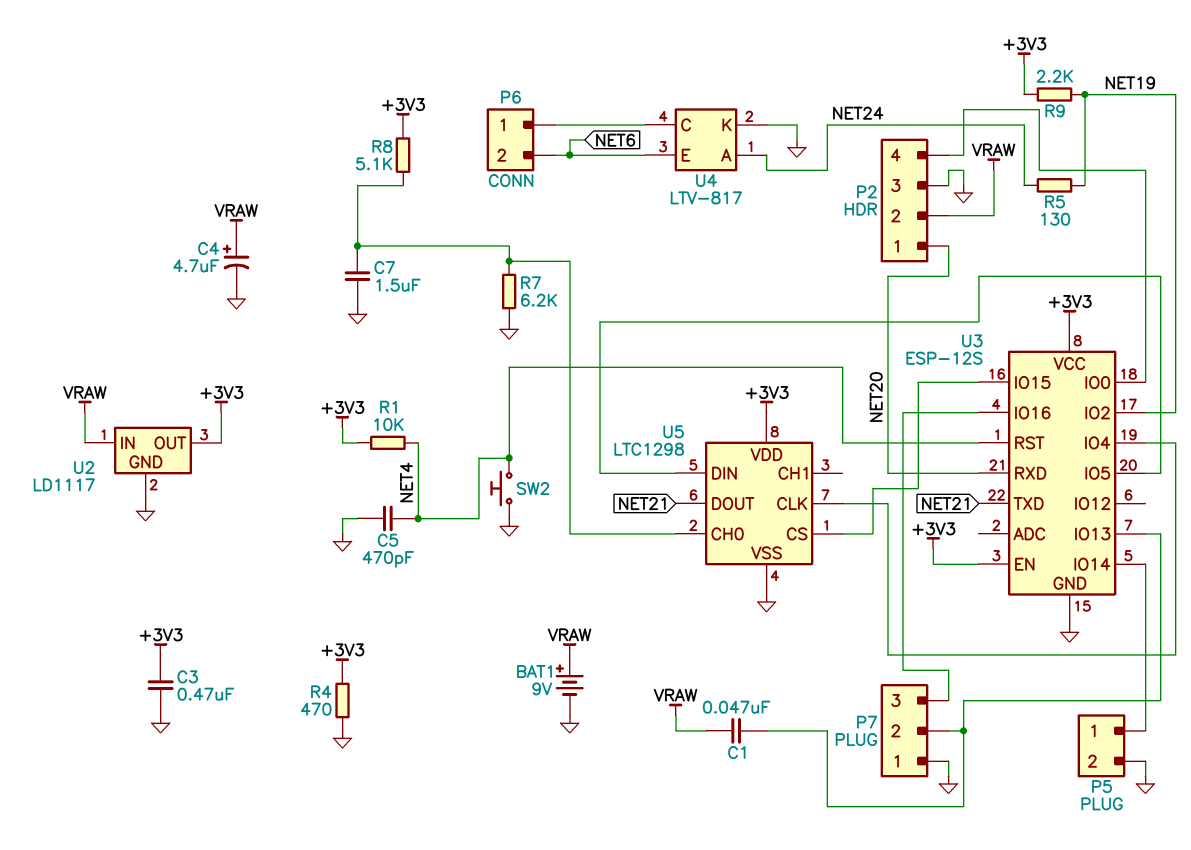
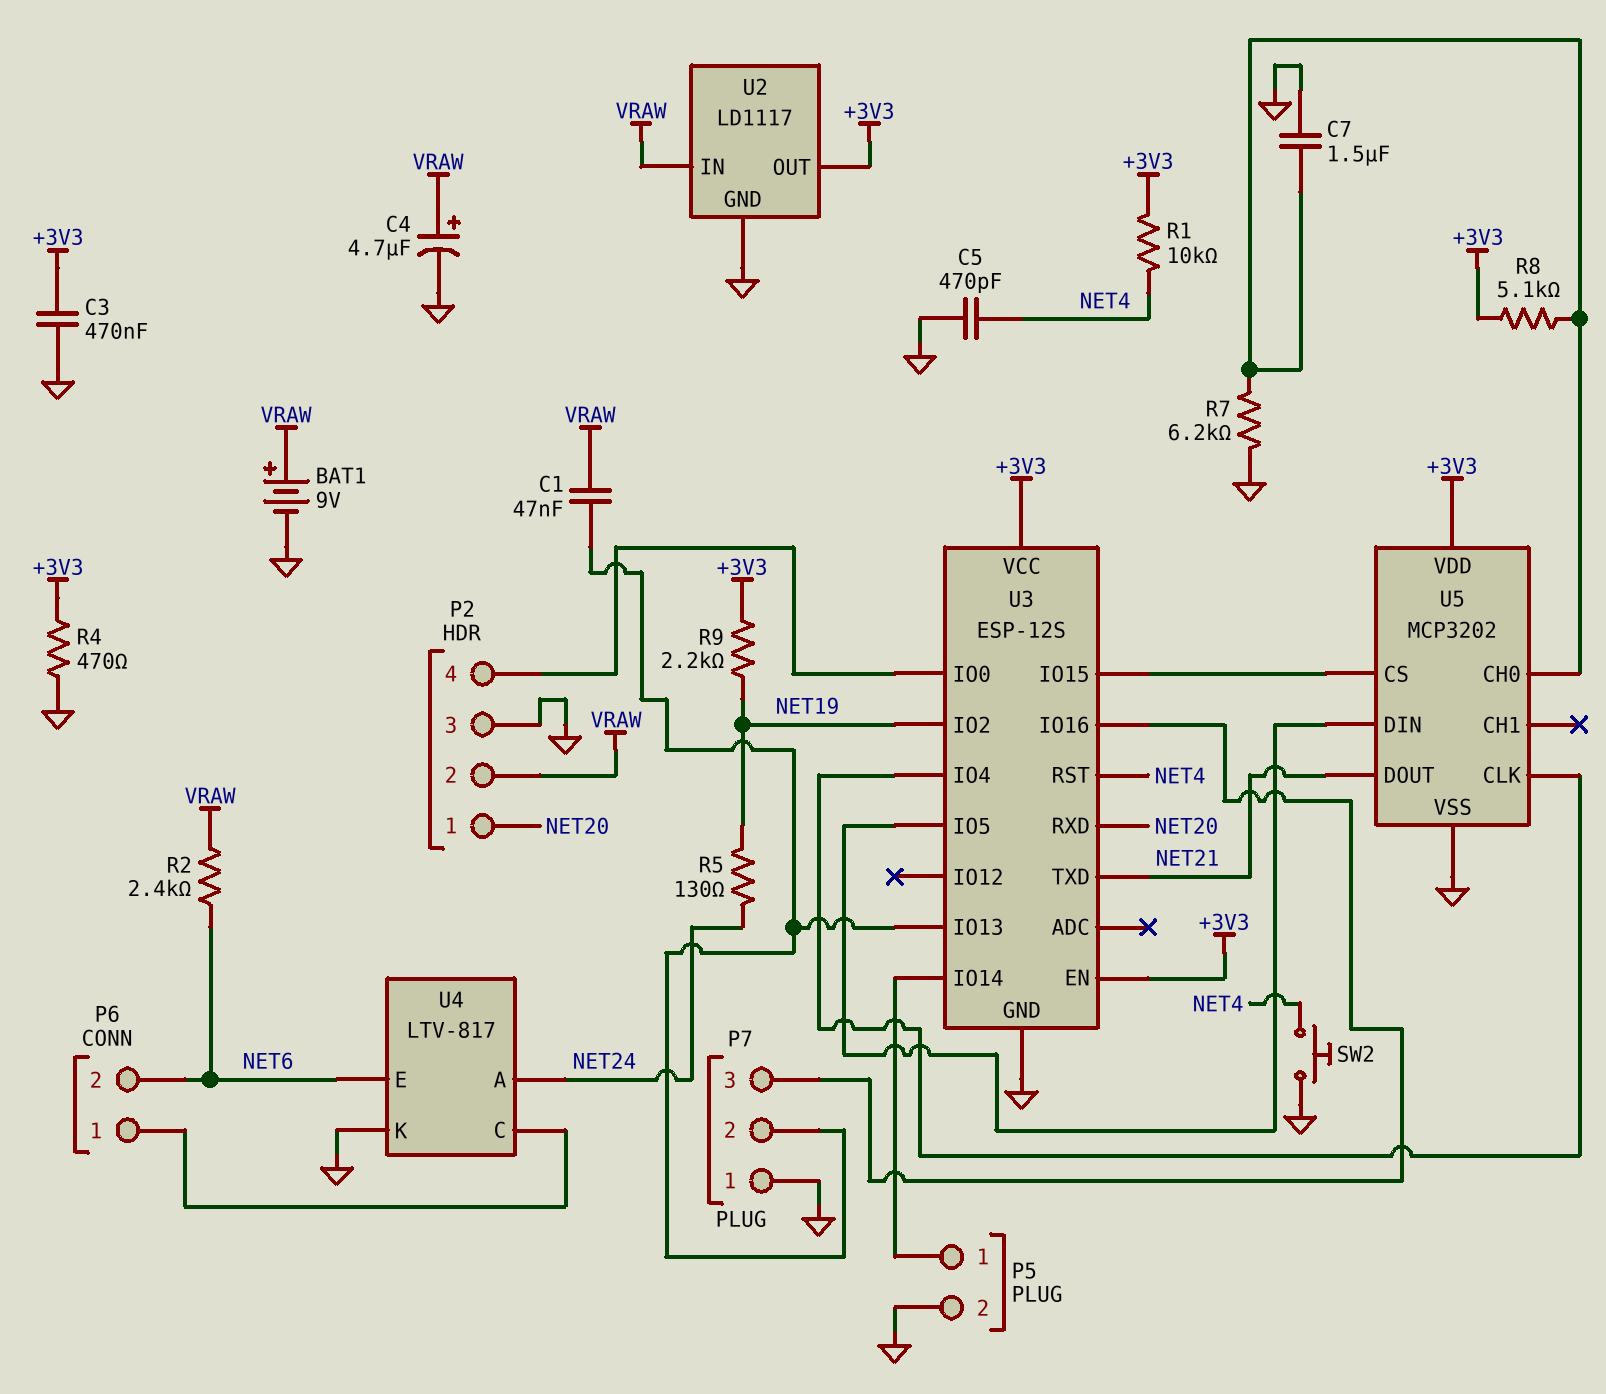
R2: none -> 2.4k (NET6, VRAW)
U5: LTC1298 -> MCP3202

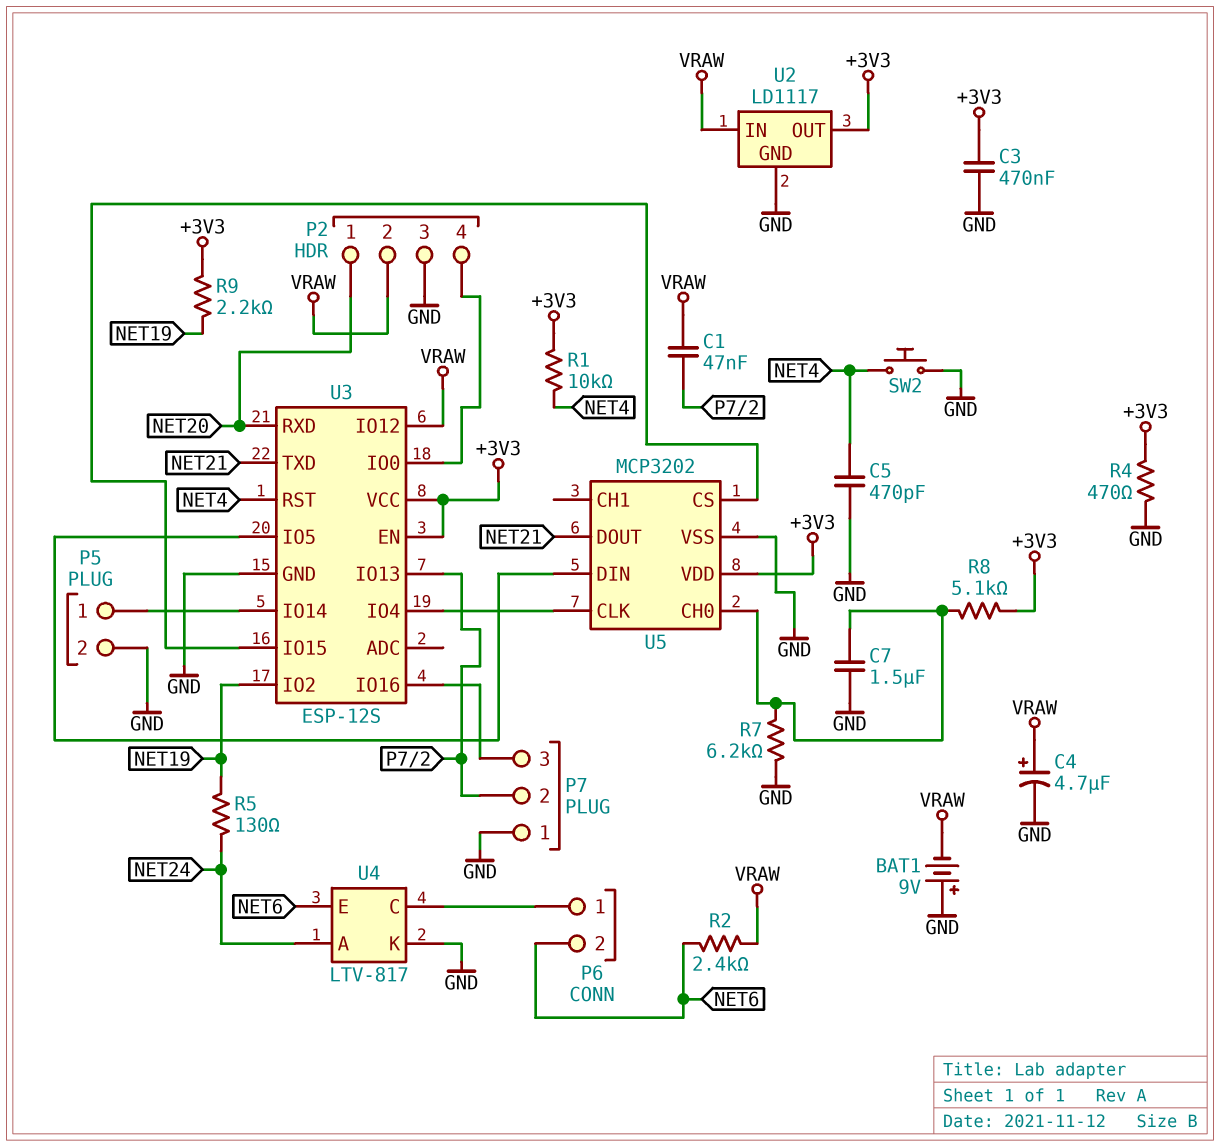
BAT1: 9V (plus VRAW, minus GND) -> 9V (plus GND, minus VRAW)
U3 pin IO12: none -> VRAW

